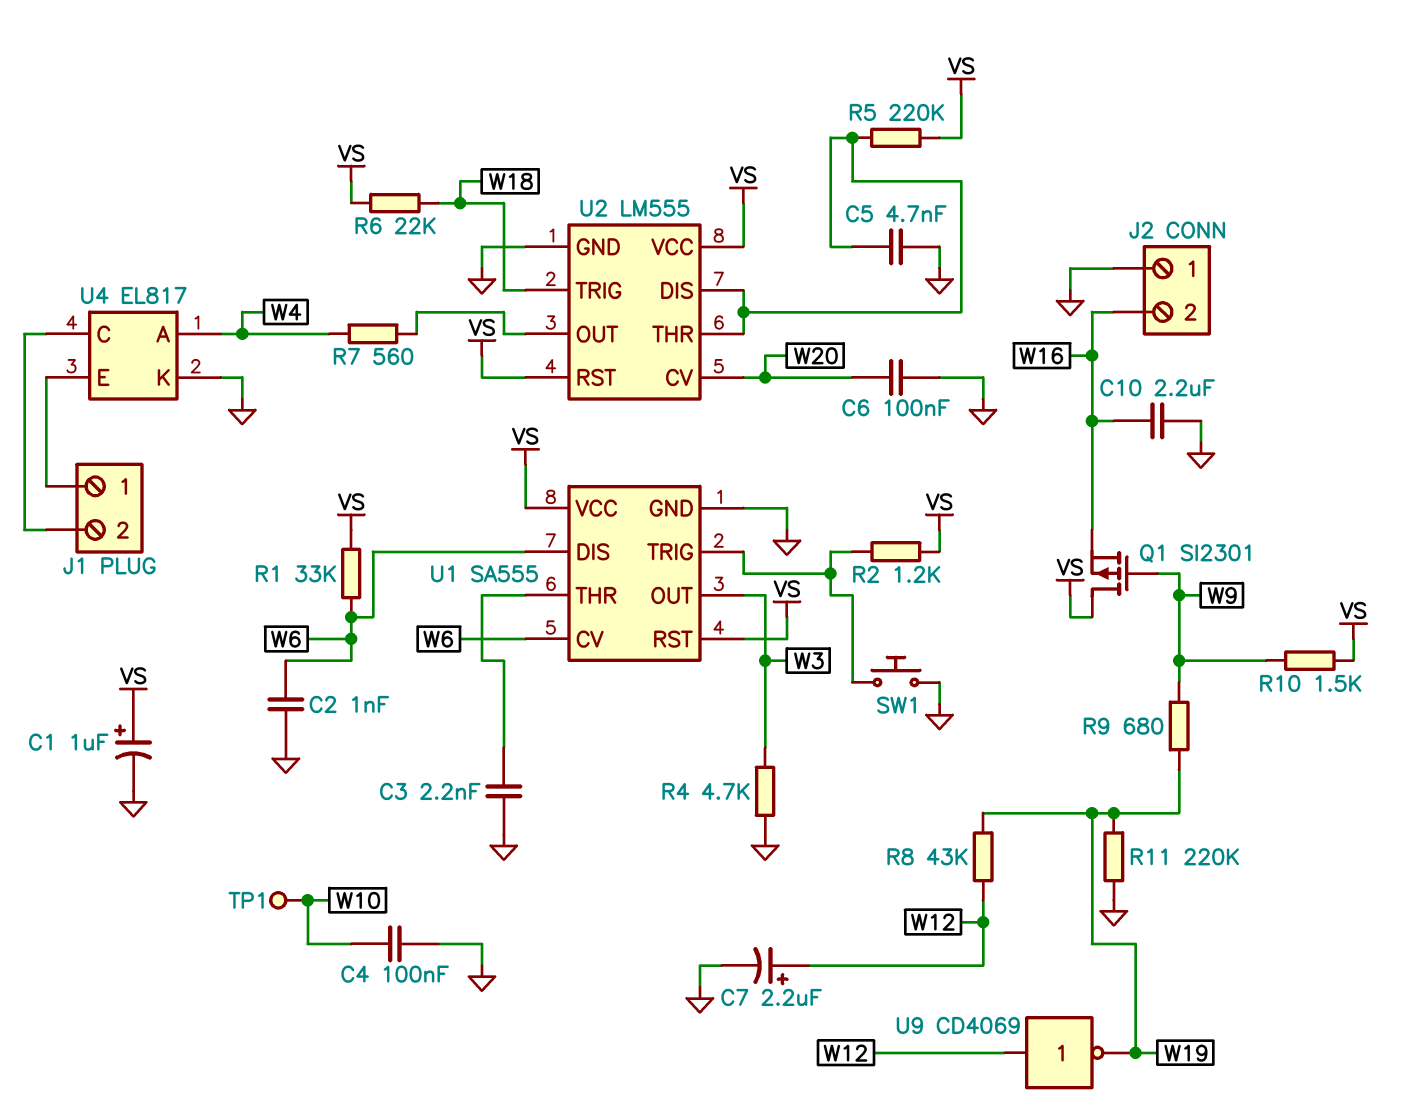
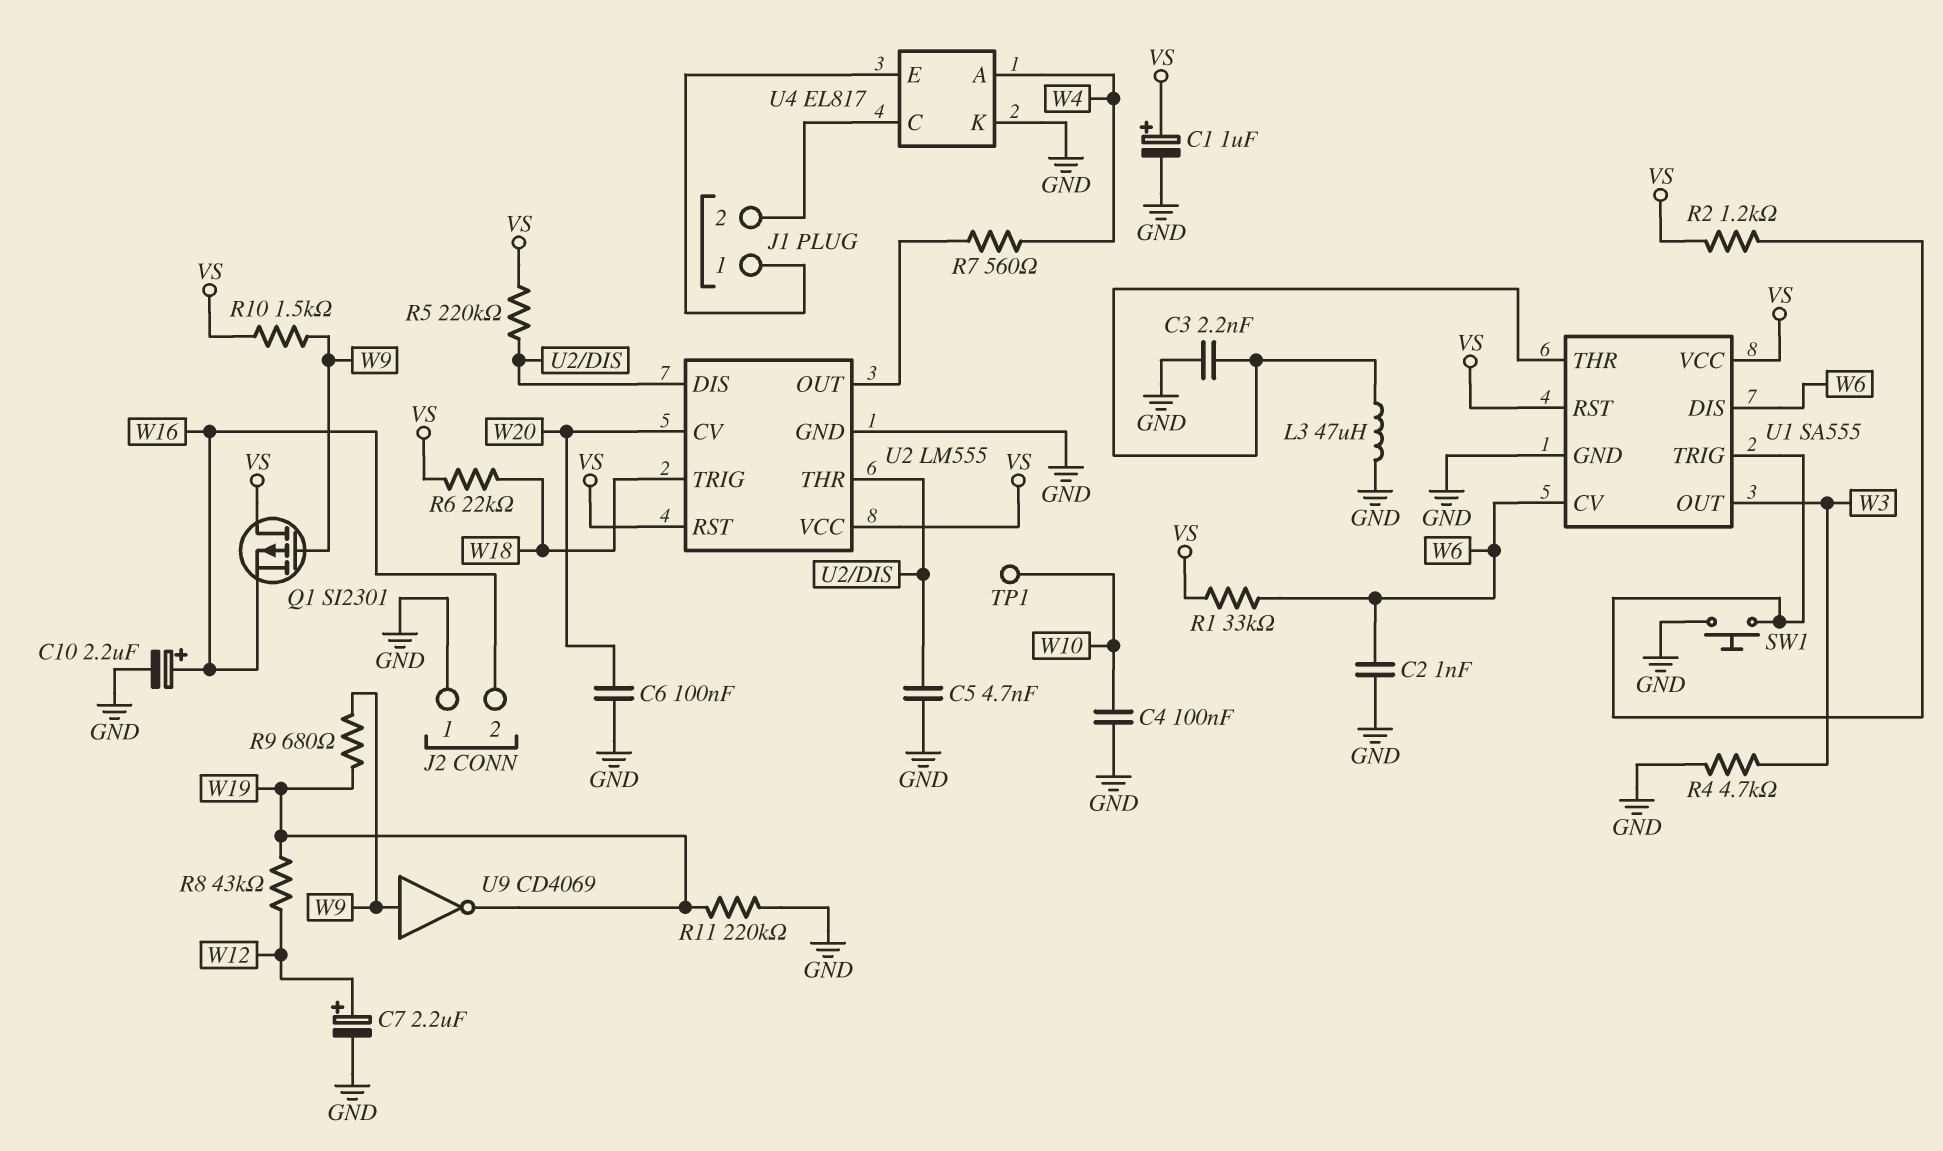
C10: 2.2uF (GND, W16) -> 2.2uF (plus W16, minus GND)
L3: none -> 47uH (GND, U1/THR)
U9: NOT CD4069 (in W12, out W19) -> NOT CD4069 (in W9, out W19)

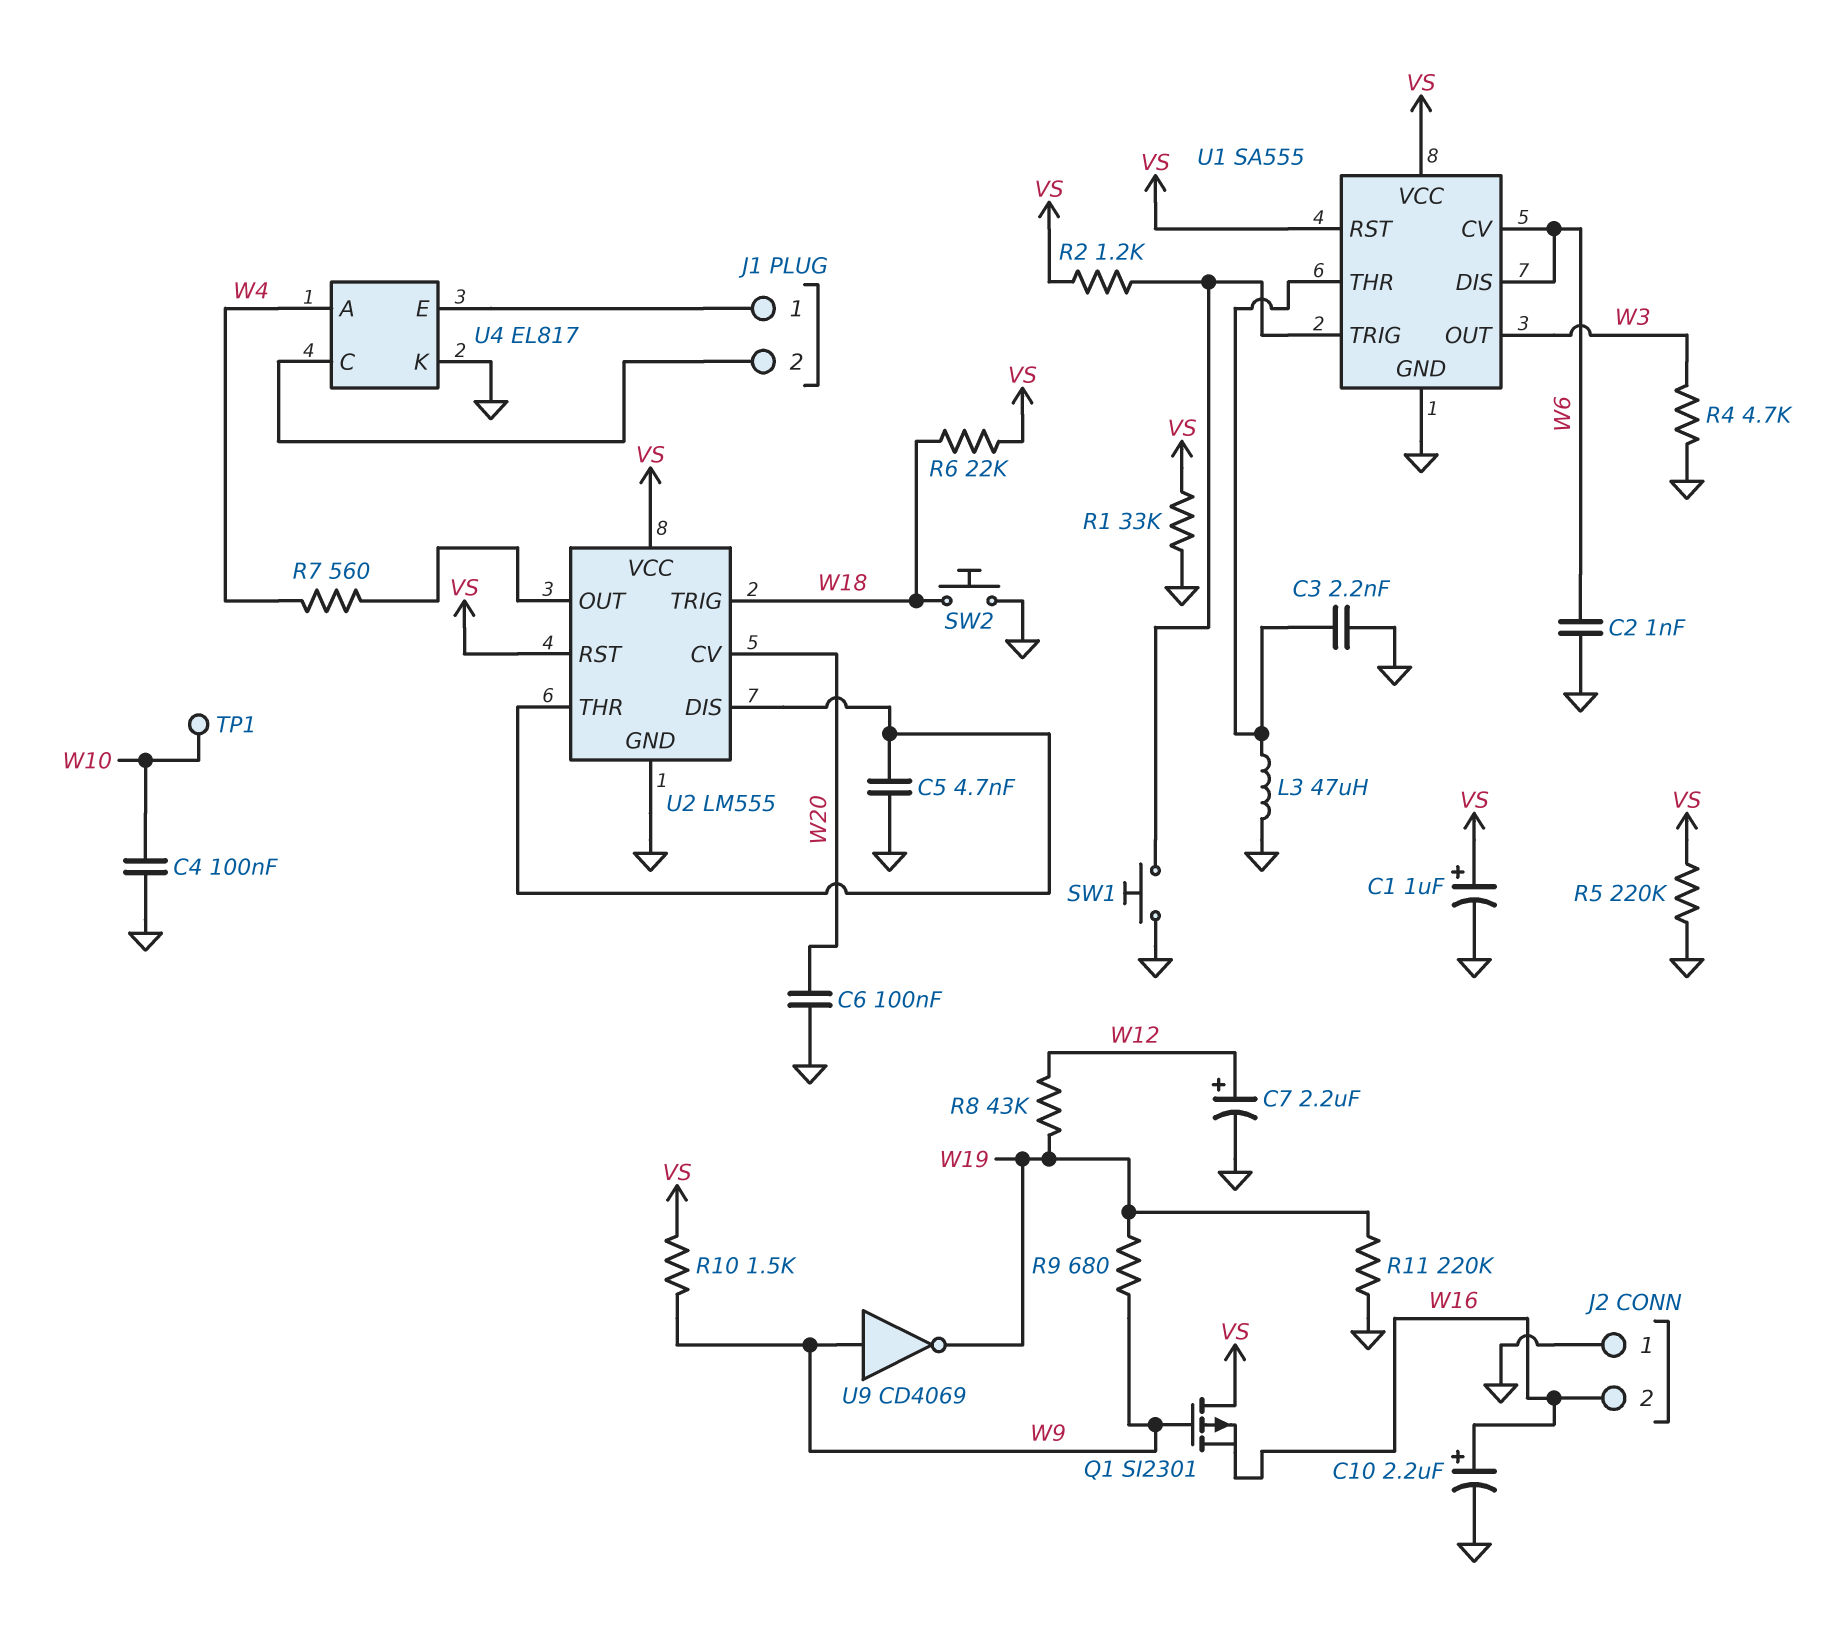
R1: 33k (VS, W6) -> 33k (GND, VS)
R5: 220k (U2/DIS, VS) -> 220k (GND, VS)
SW2: none -> button (GND, W18)

